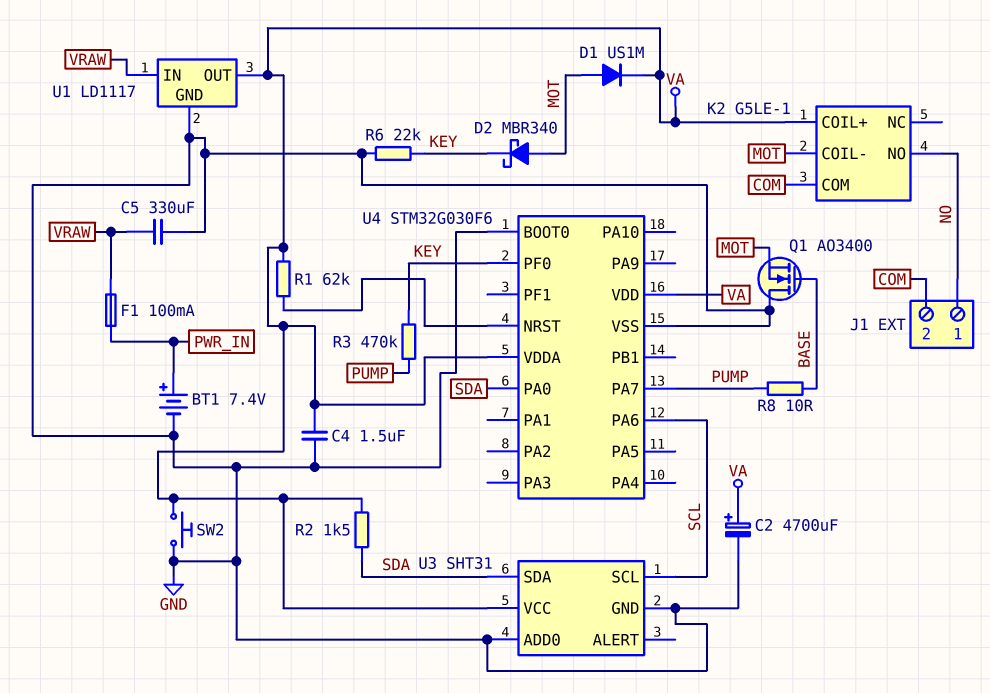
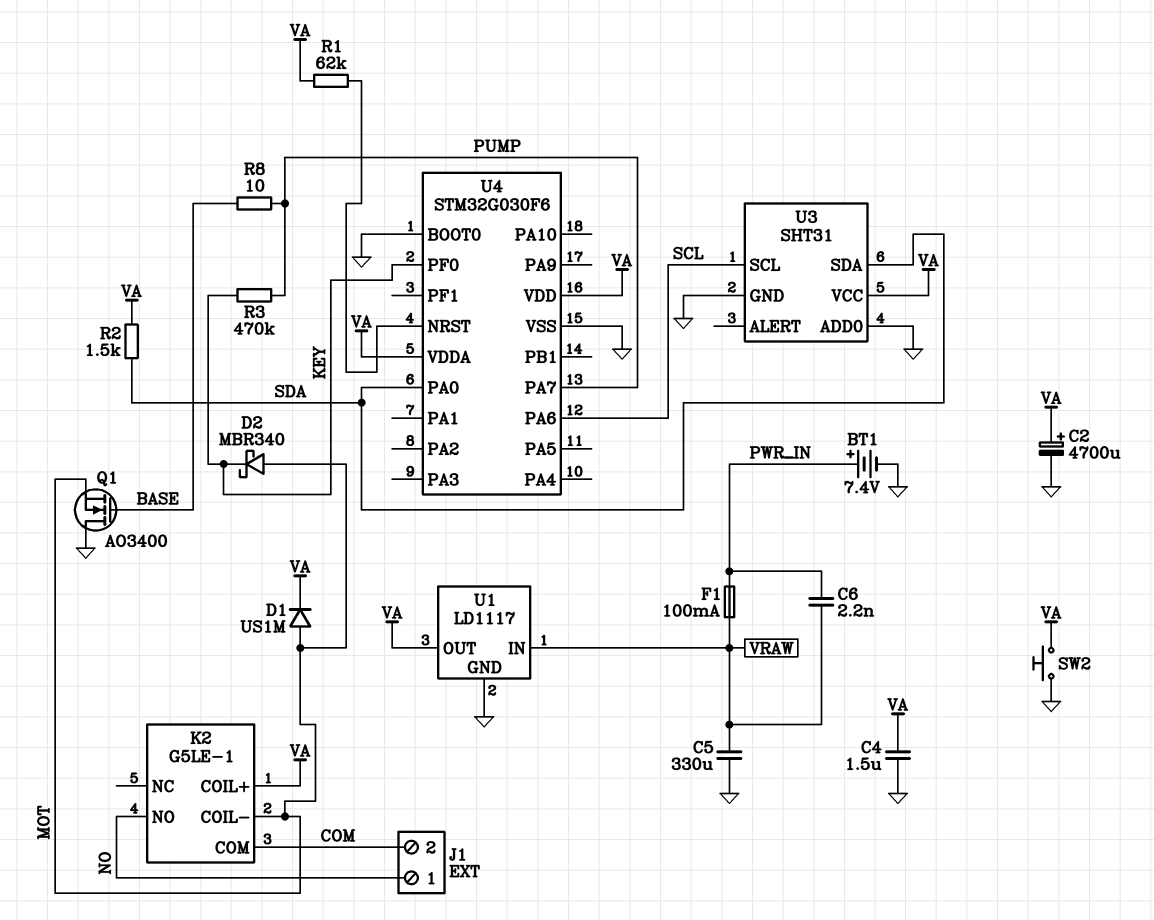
C6: none -> 2.2nF (PWR_IN, VRAW)
R6: 22k (GND, KEY) -> none

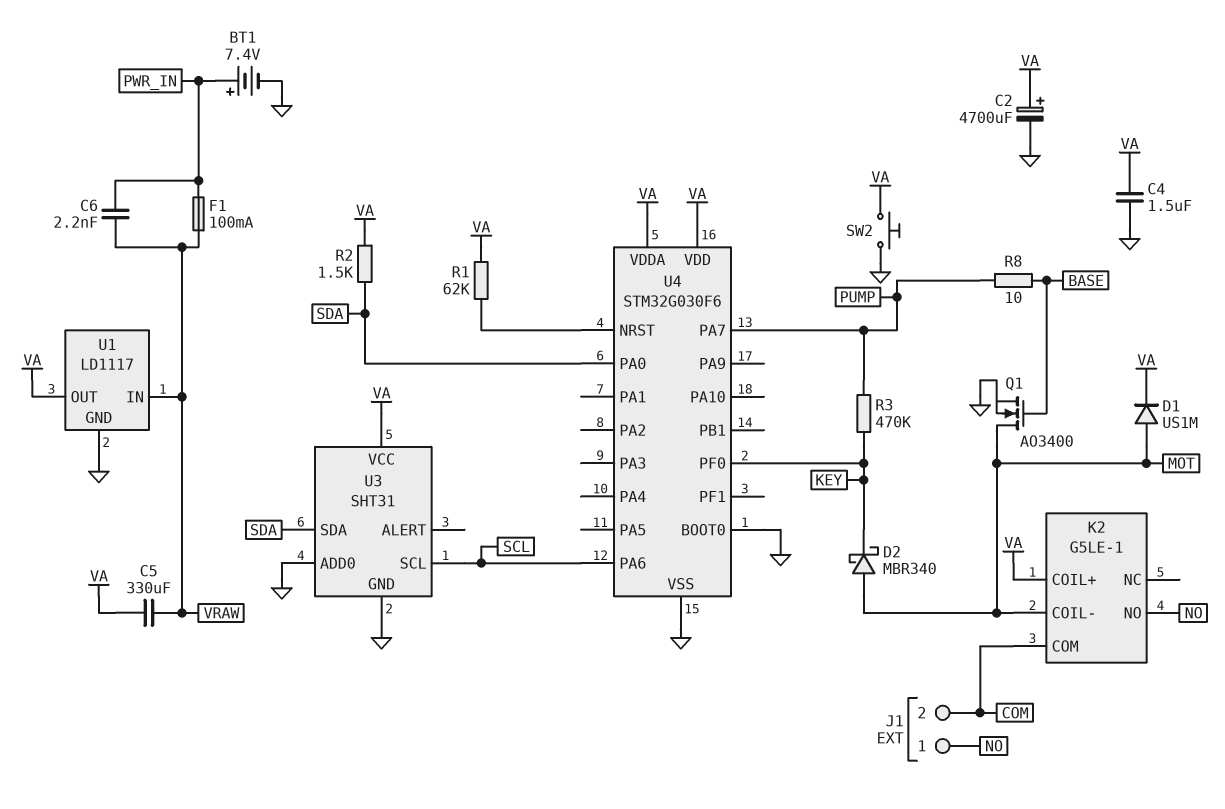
C5: 330uF (GND, VRAW) -> 330uF (VA, VRAW)
Q1: NMOS AO3400 (G BASE, D GND, S MOT) -> NMOS AO3400 (G BASE, D MOT, S GND)

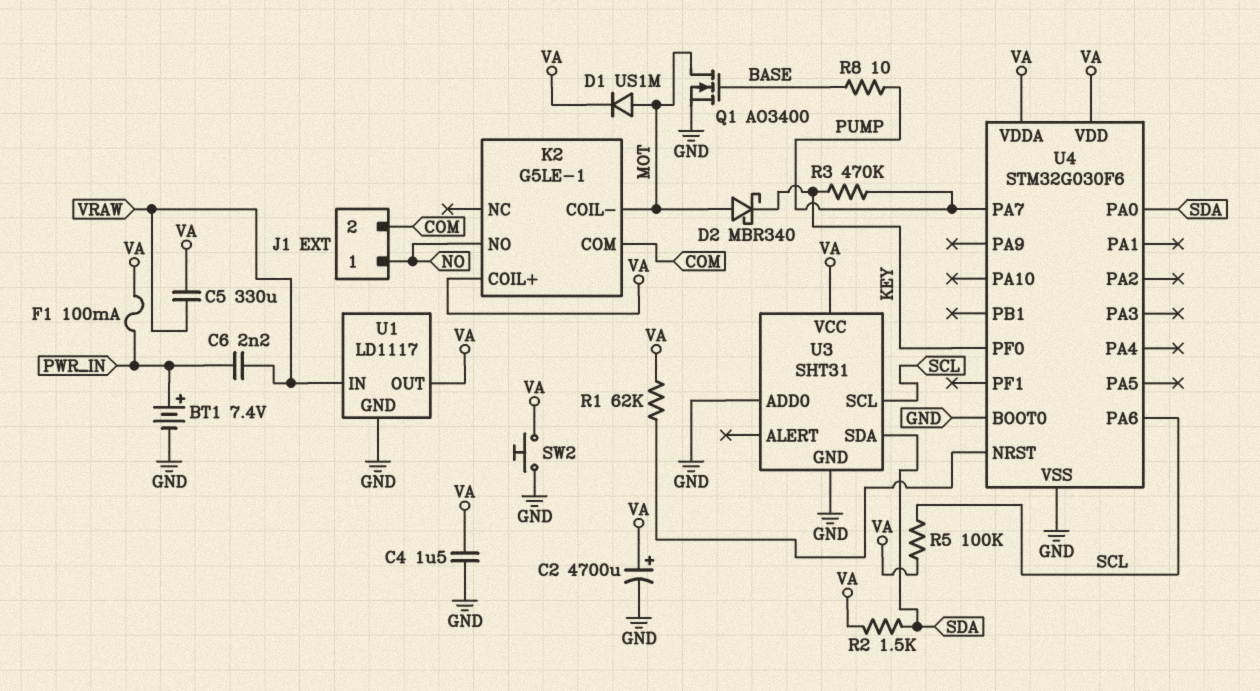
F1: 100mA (PWR_IN, VRAW) -> 100mA (PWR_IN, VA)
R5: none -> 100k (SCL, VA)

